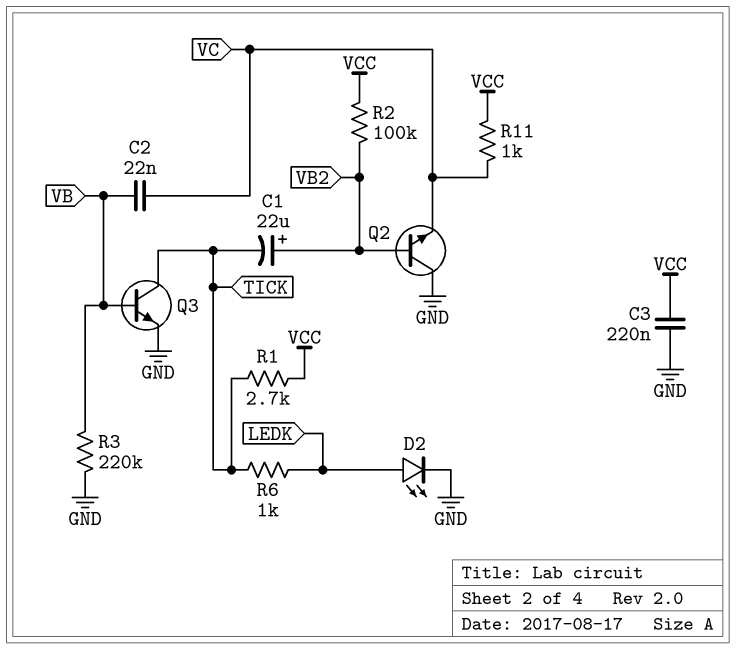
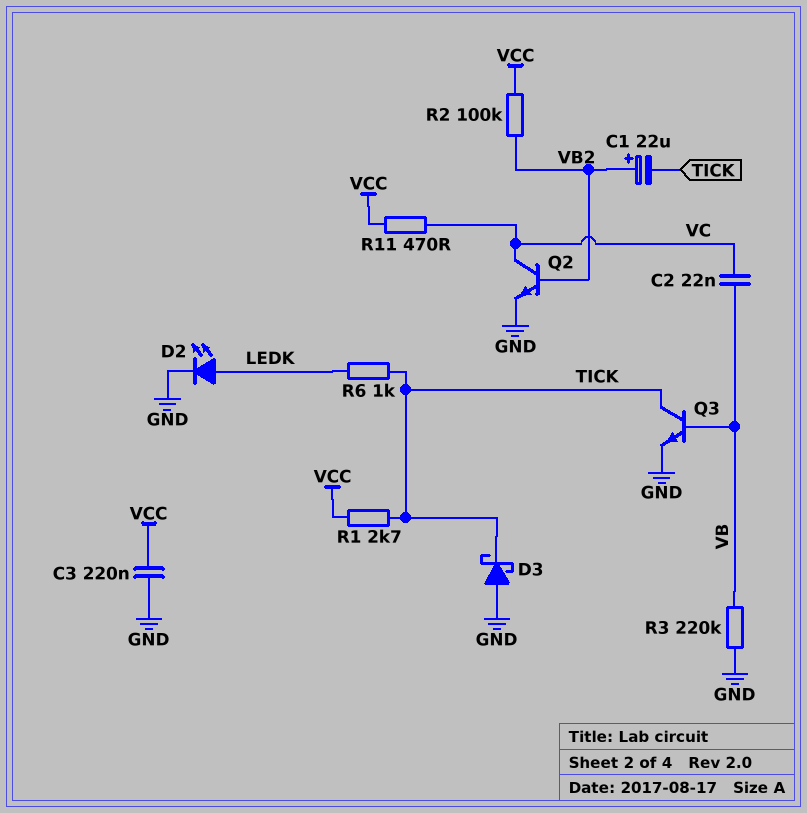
D3: none -> schottky (A GND, K TICK)
Q2: NPN (B VB2, C GND, E VC) -> NPN (B VB2, C VC, E GND)
R11: 1k (VC, VCC) -> 470 (VC, VCC)

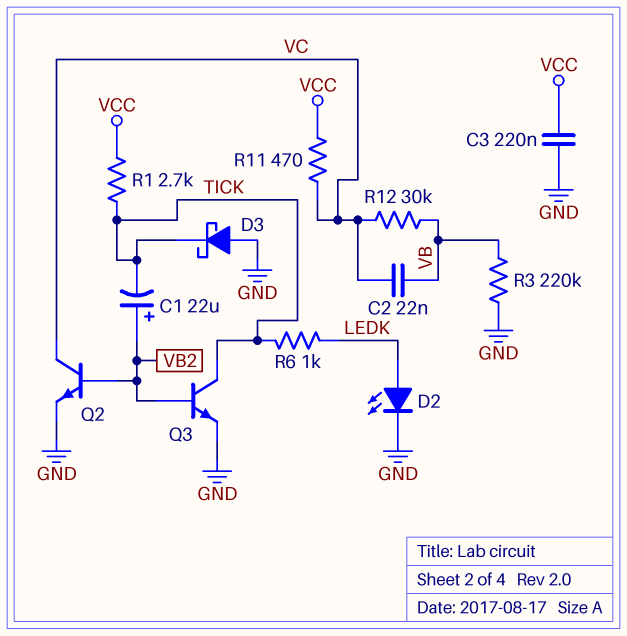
Q3: NPN (B VB, C TICK, E GND) -> NPN (B VB2, C TICK, E GND)
R2: 100k (VB2, VCC) -> none
R12: none -> 30k (VB, VC)

